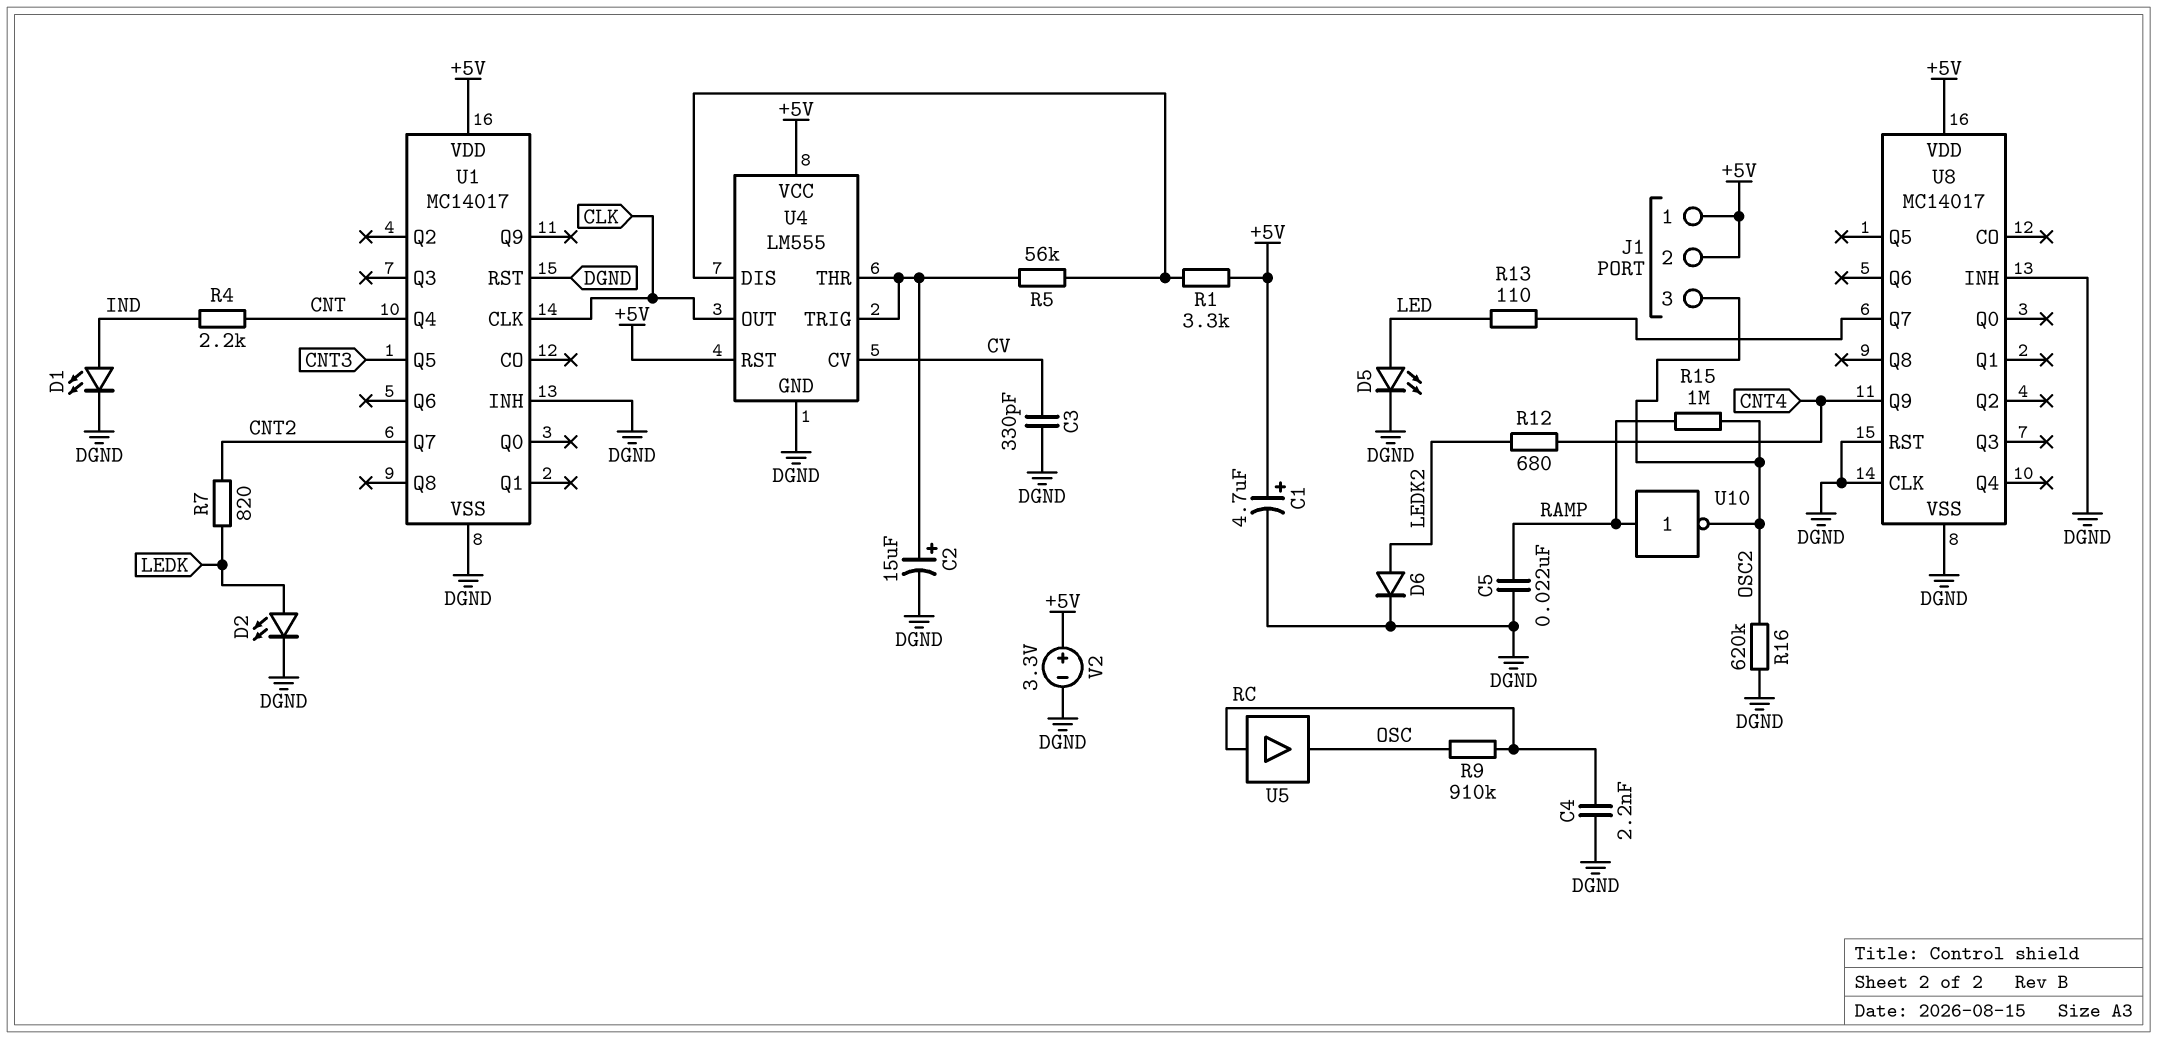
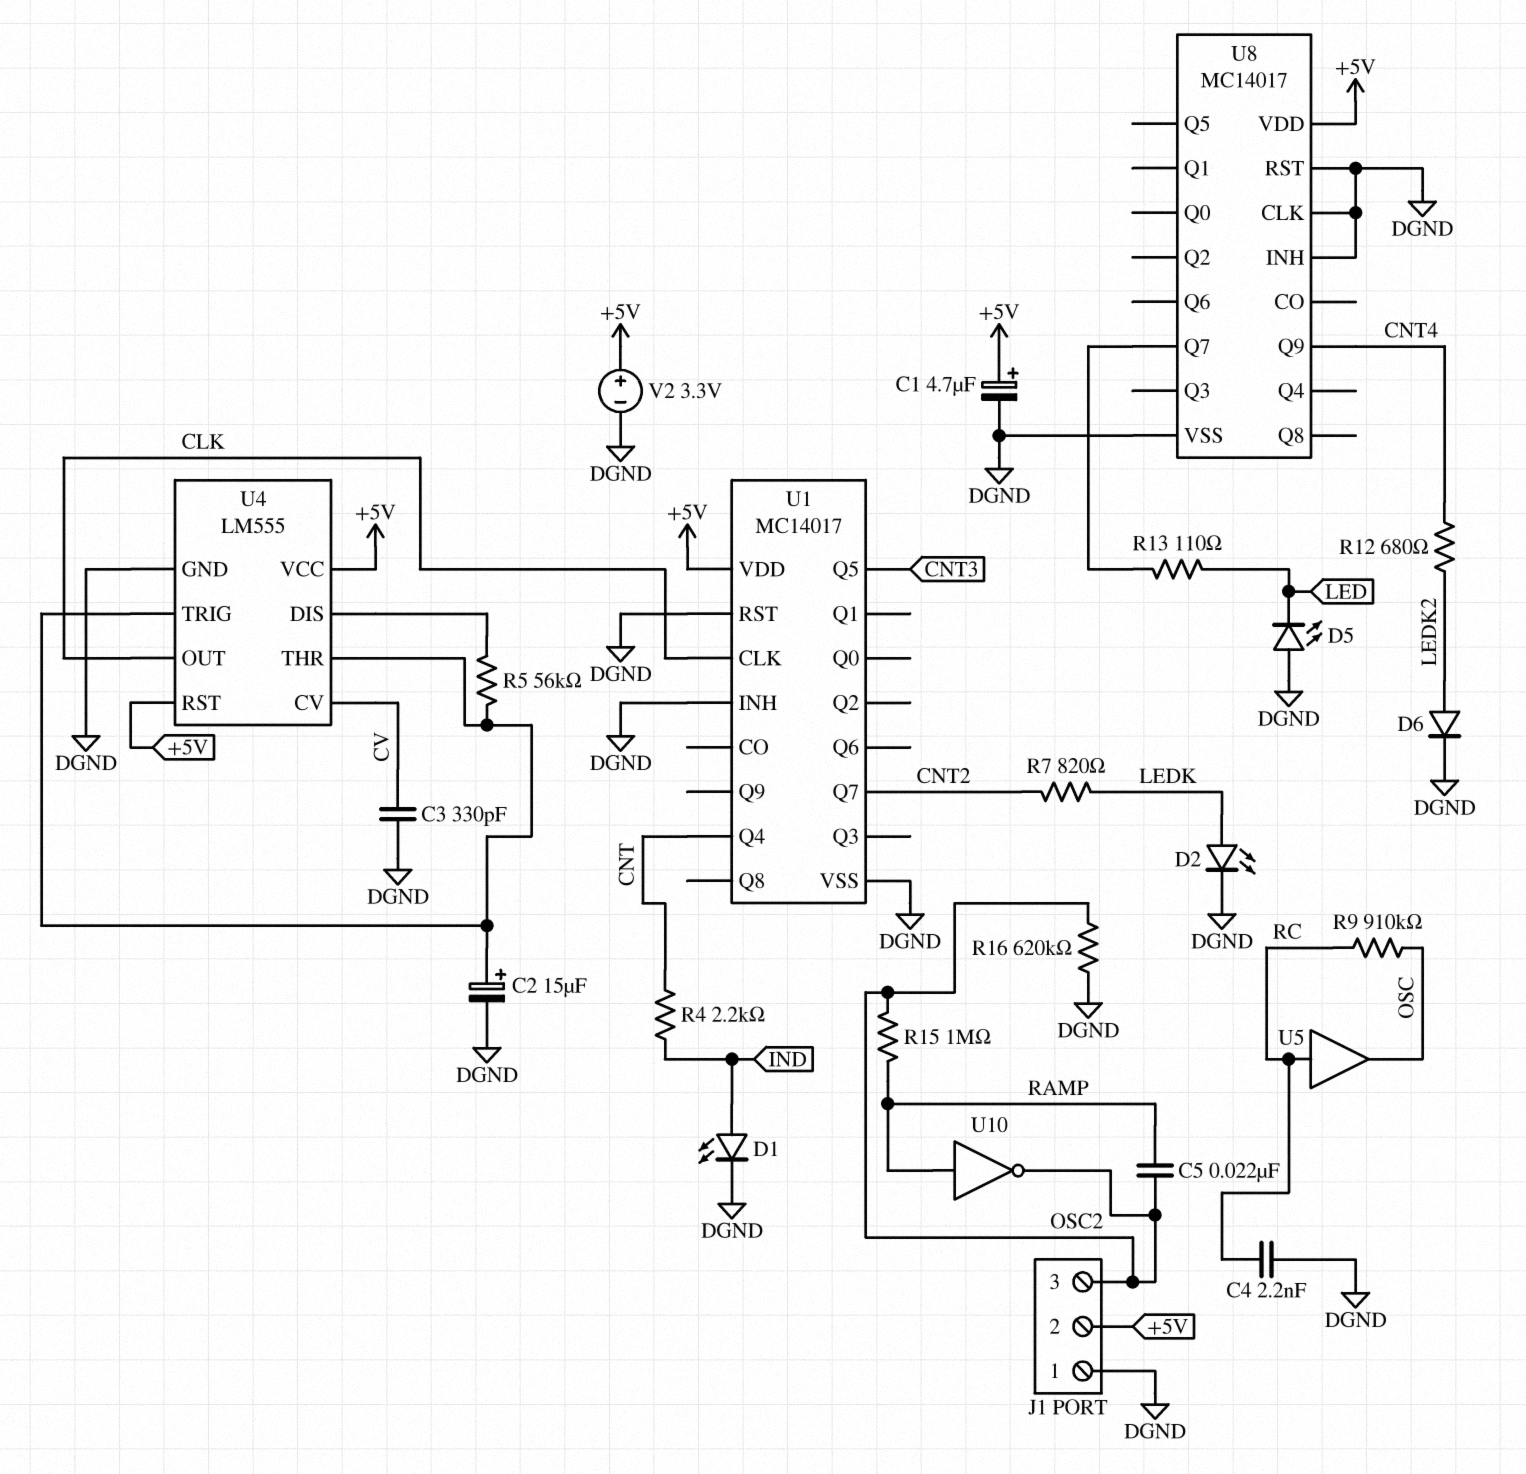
C5: 22nF (DGND, RAMP) -> 22nF (OSC2, RAMP)
D5: LED (A LED, K DGND) -> LED (A DGND, K LED)
J1 pin 1: +5V -> DGND
R1: 3.3k (+5V, U4/DIS) -> none

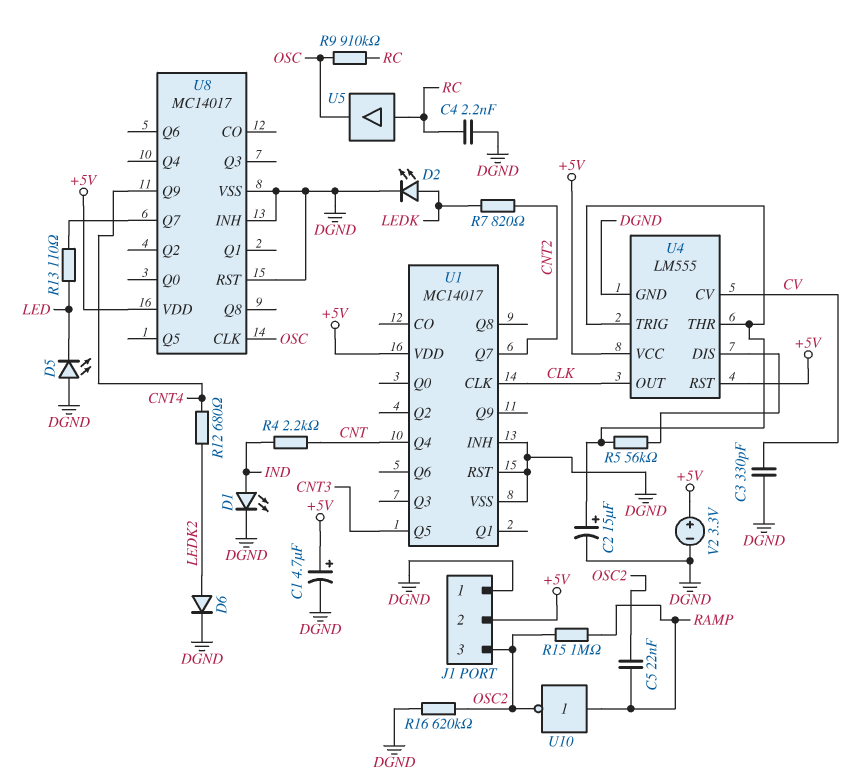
U8 pin CLK: DGND -> OSC

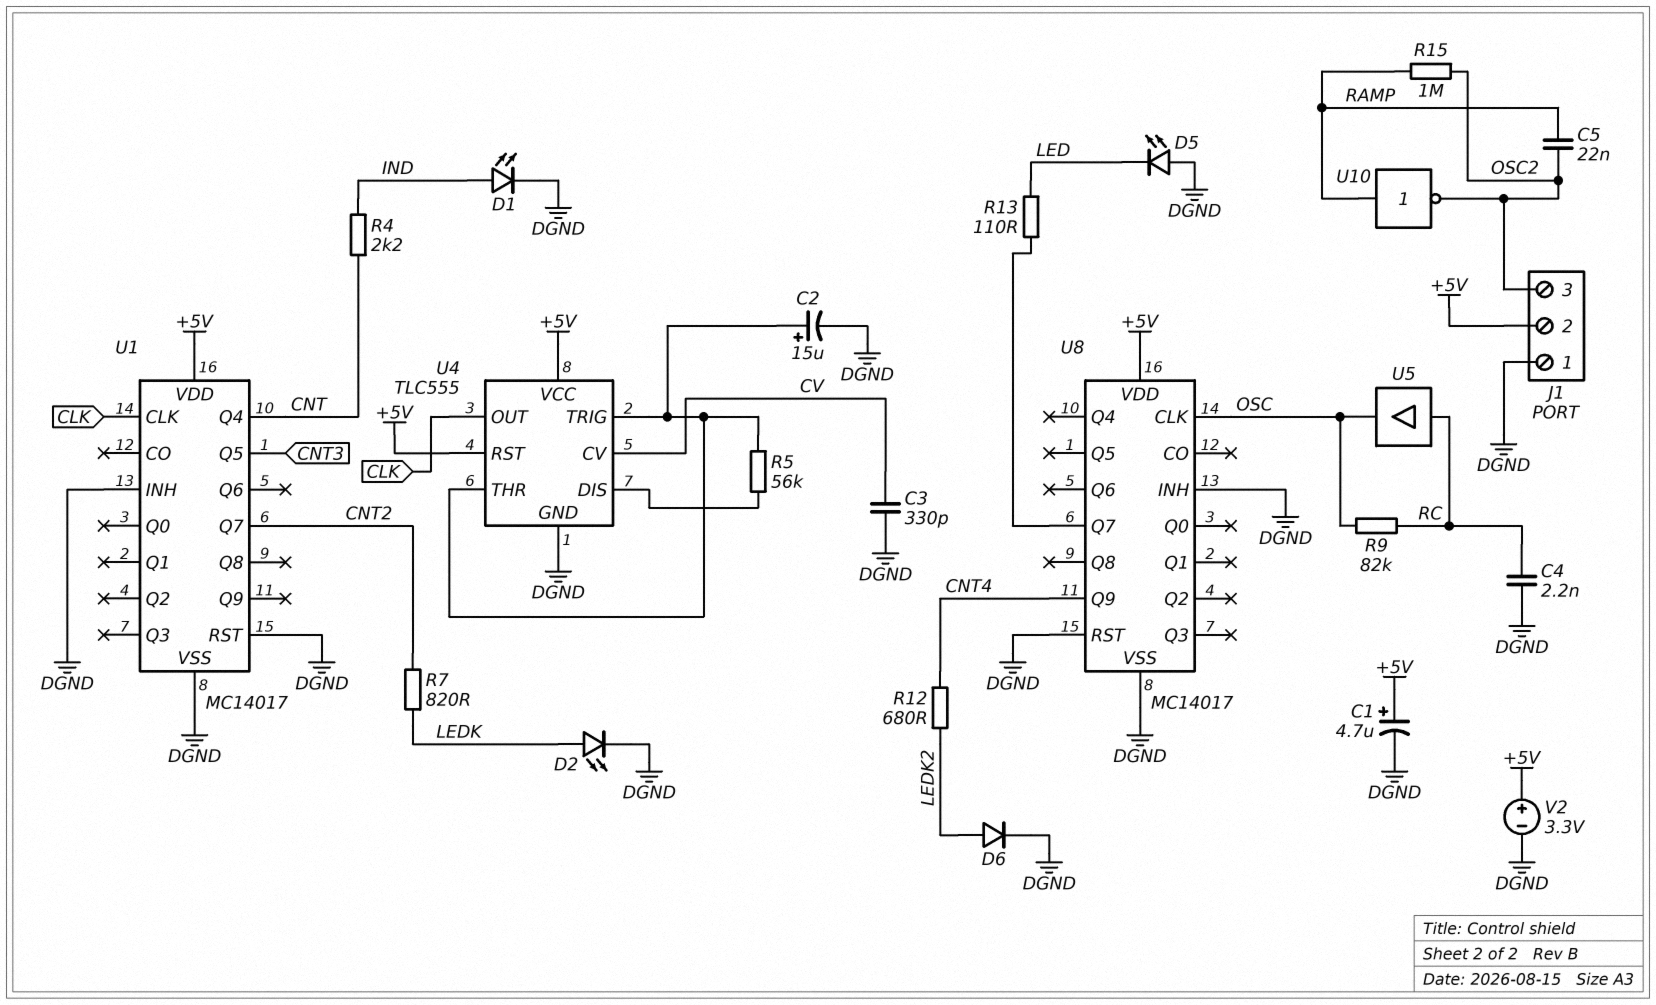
R9: 910k (OSC, RC) -> 82k (OSC, RC)
R16: 620k (DGND, OSC2) -> none
U4: LM555 -> TLC555

